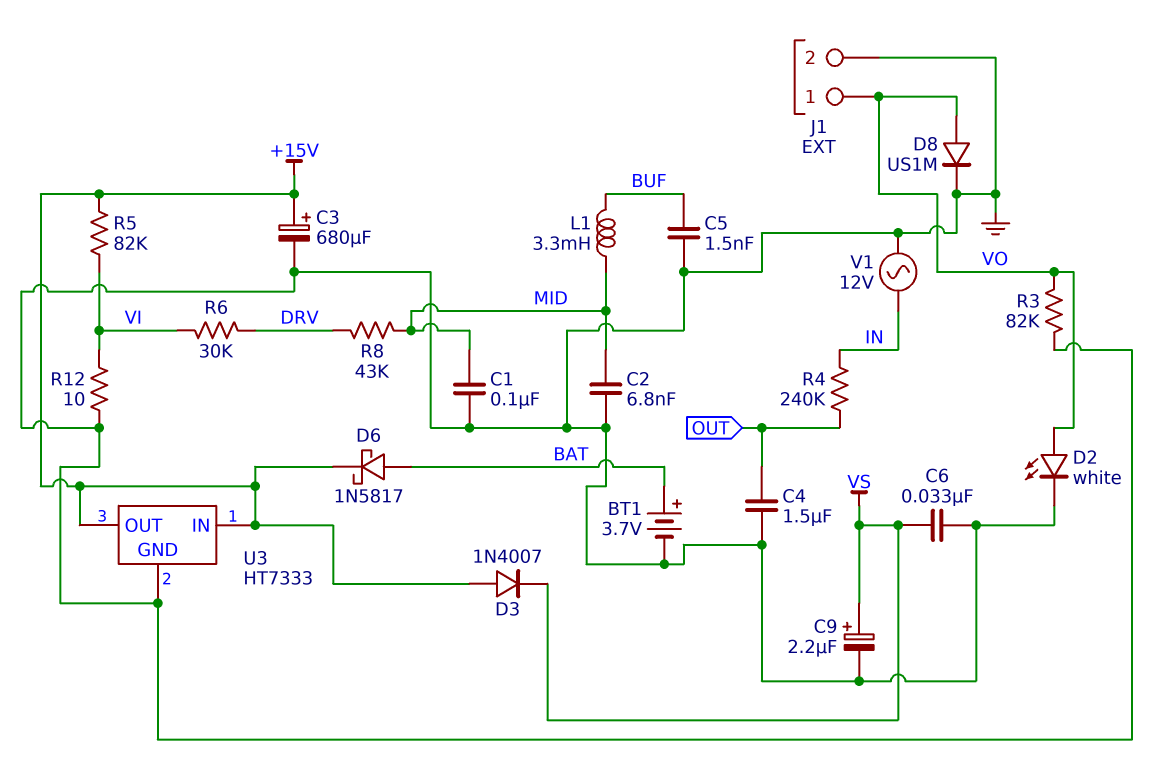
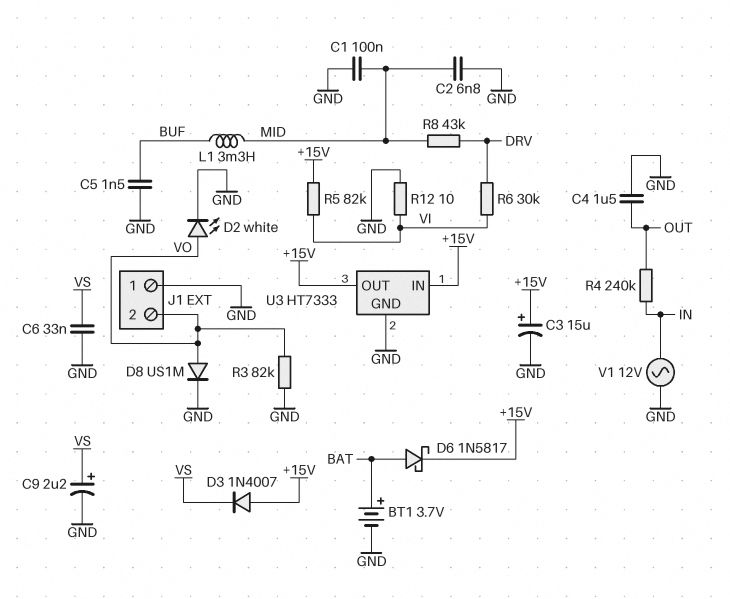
C3: 680uF (plus +15V, minus GND) -> 15uF (plus +15V, minus GND)
J1 pin 1: VO -> GND
J1 pin 2: GND -> VO

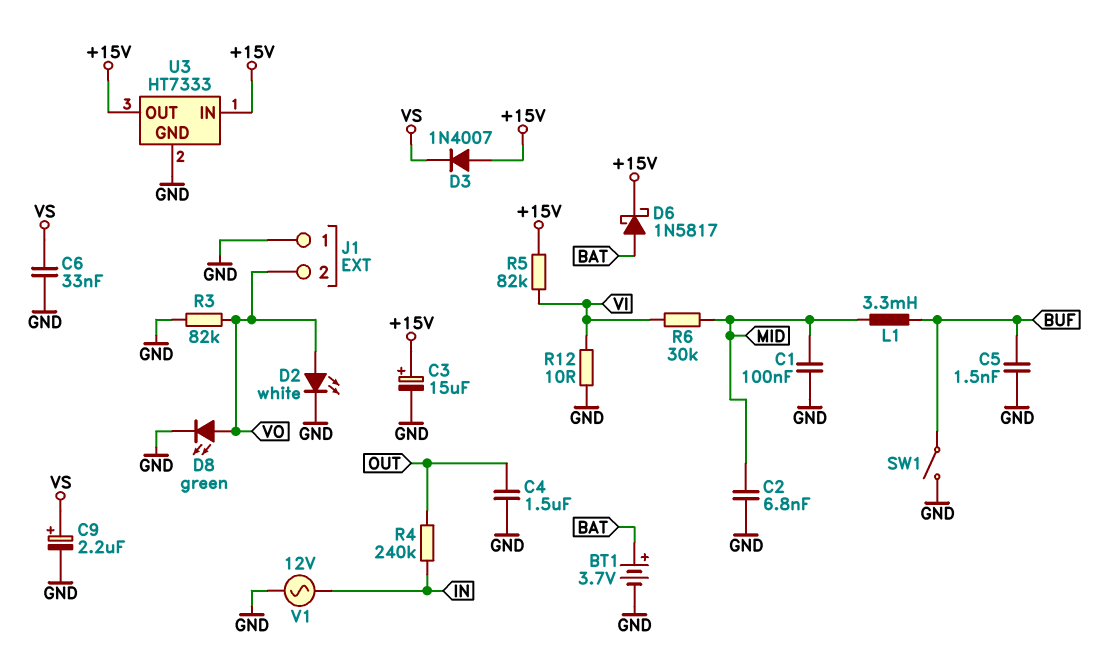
D8: diode US1M (A VO, K GND) -> LED green (A VO, K GND)
R6: 30k (DRV, VI) -> 30k (MID, VI)
R8: 43k (DRV, MID) -> none
SW1: none -> switch (BUF, GND)

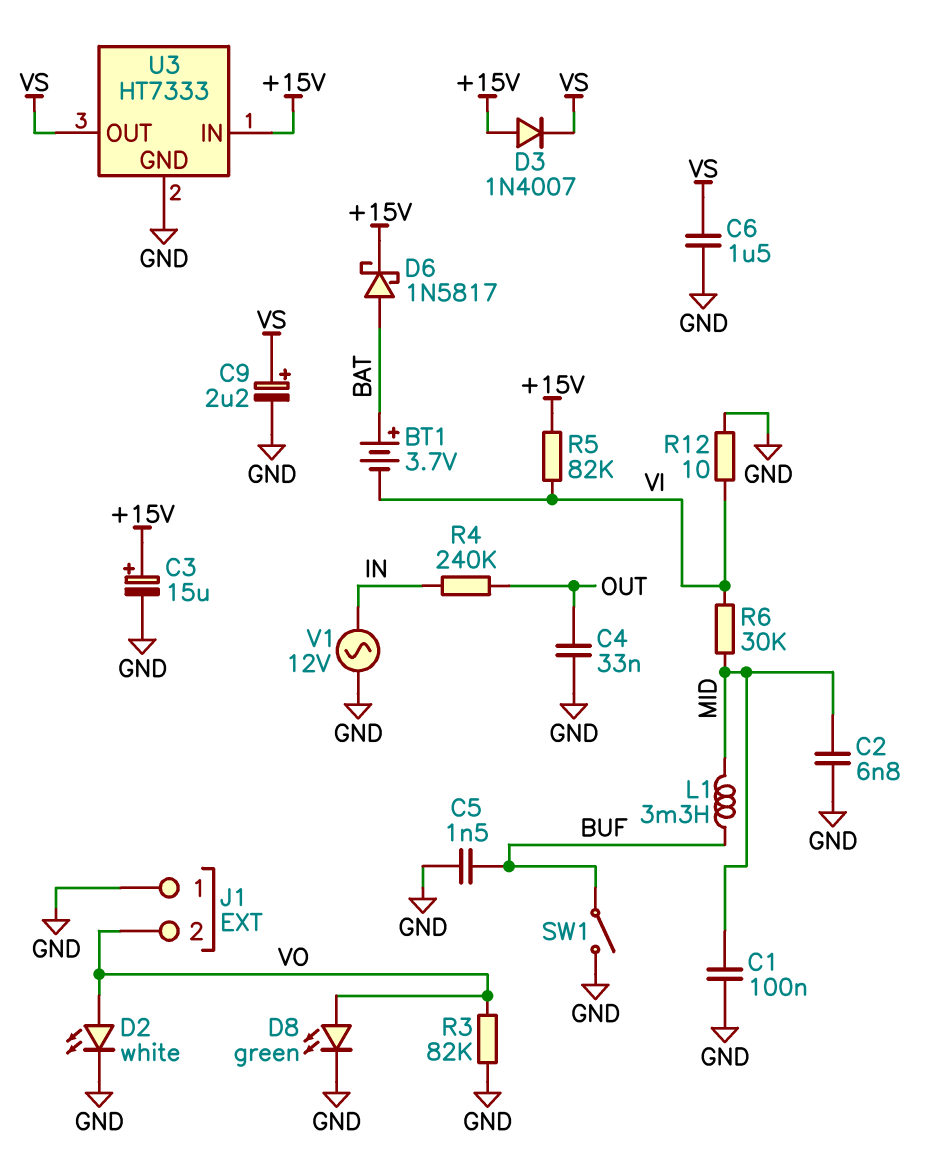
BT1: 3.7V (plus BAT, minus GND) -> 3.7V (plus BAT, minus VI)
C4: 1.5uF (GND, OUT) -> 33nF (GND, OUT)
C6: 33nF (GND, VS) -> 1.5uF (GND, VS)
U3 pin OUT: +15V -> VS

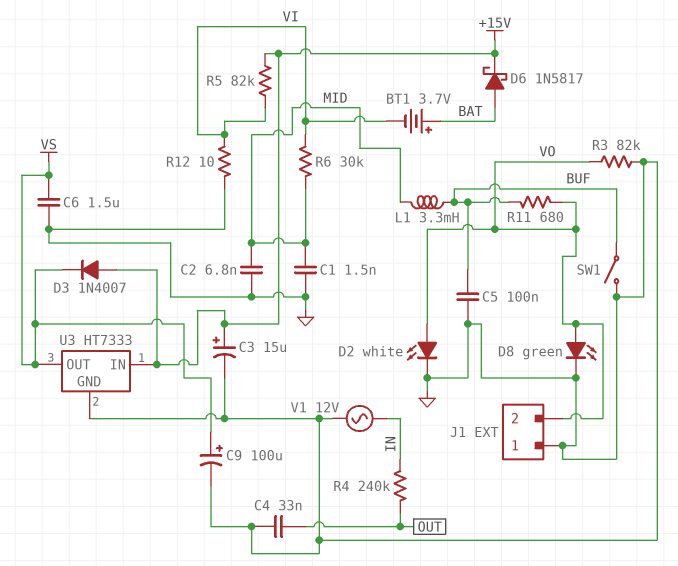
C1: 100nF (GND, MID) -> 1.5nF (GND, MID)
C5: 1.5nF (BUF, GND) -> 100nF (BUF, GND)
C9: 2.2uF (plus VS, minus GND) -> 100uF (plus VS, minus GND)
R11: none -> 680 (BUF, VO)

